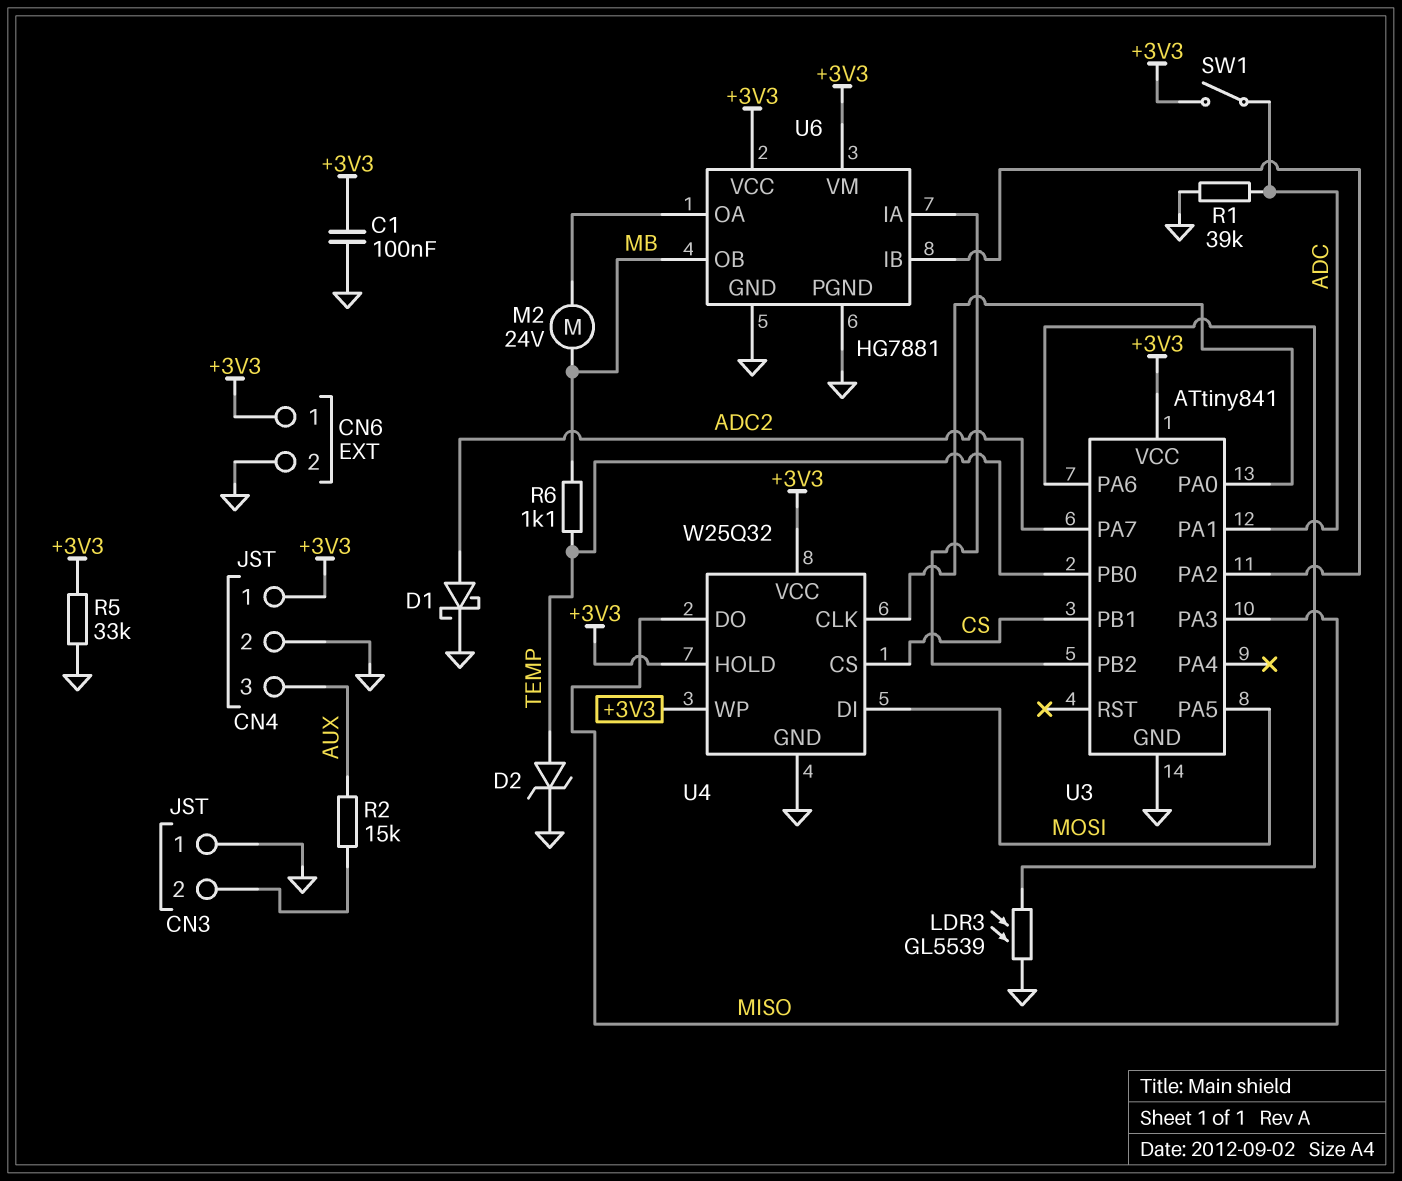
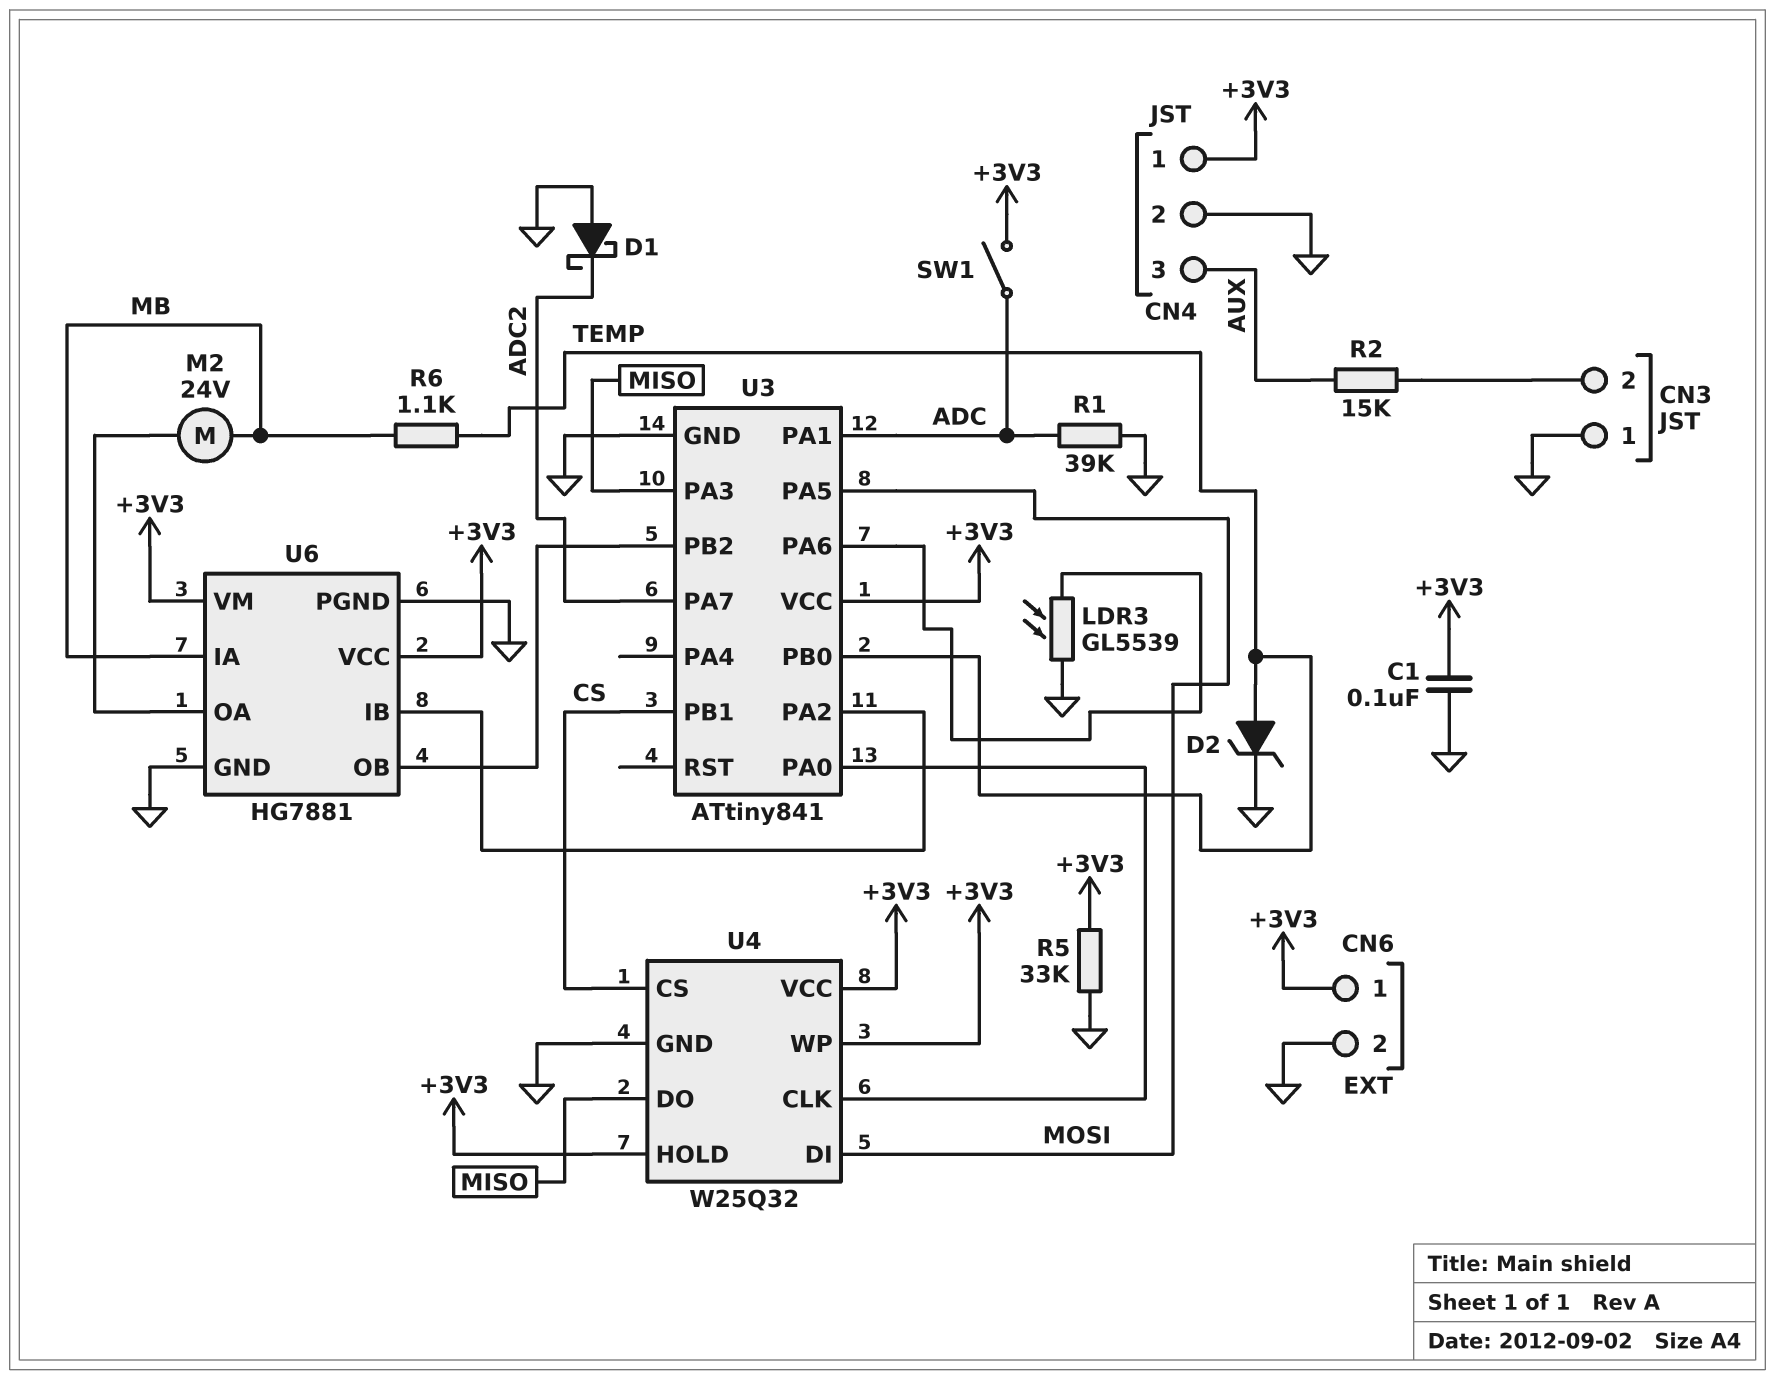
D1: schottky (A ADC2, K GND) -> schottky (A GND, K ADC2)
U6 pin IA: U3/PB2 -> MB
U6 pin OB: MB -> U3/PB2

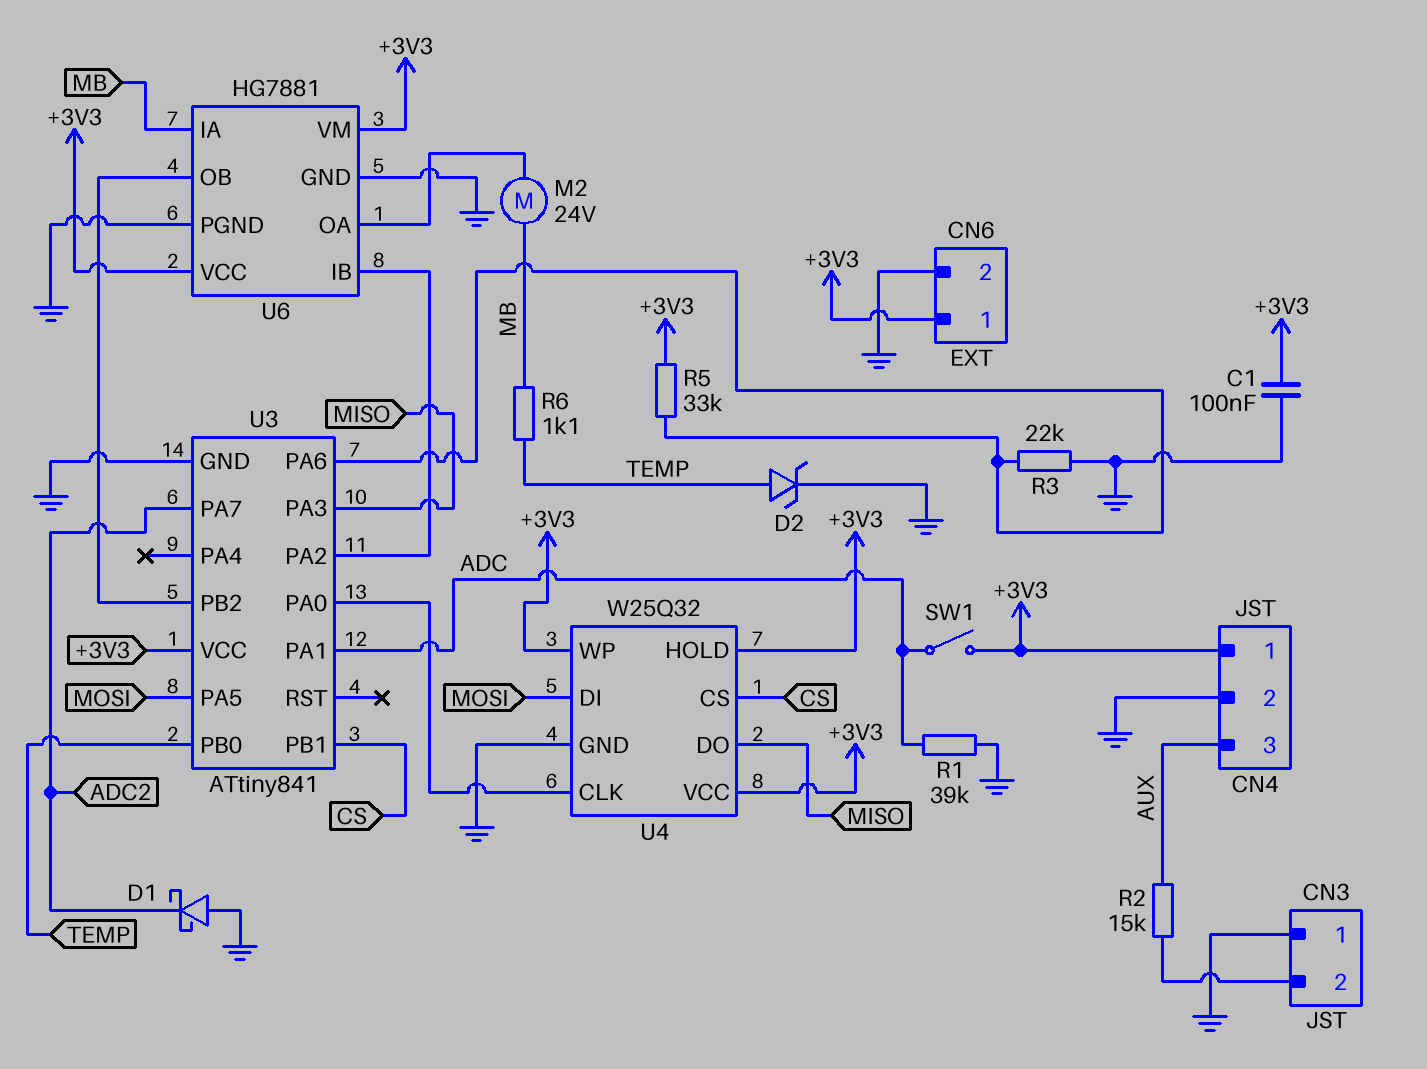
LDR3: GL5539 (GND, U3/PA6) -> none
R3: none -> 22k (GND, U3/PA6)
R5: 33k (+3V3, GND) -> 33k (+3V3, U3/PA6)

